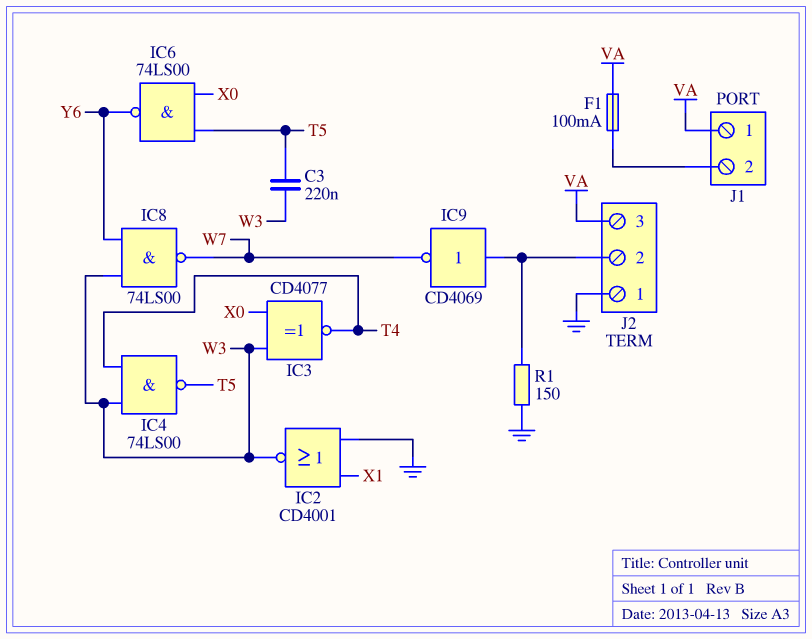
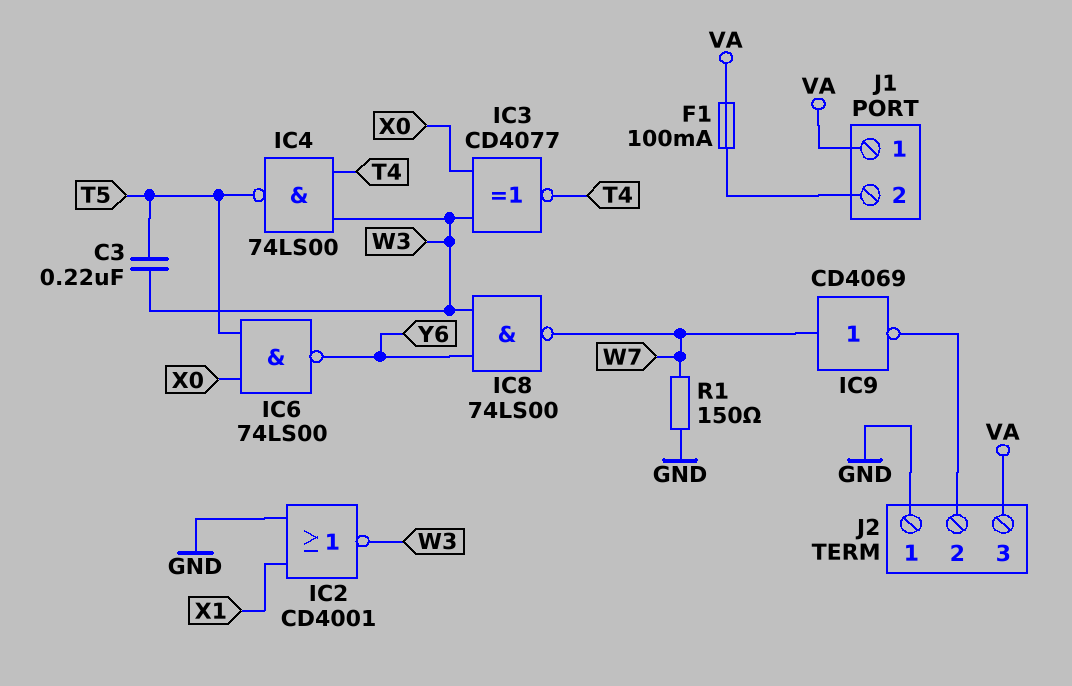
IC9: NOT CD4069 (in J2/2, out W7) -> NOT CD4069 (in W7, out J2/2)
R1: 150 (GND, J2/2) -> 150 (GND, W7)

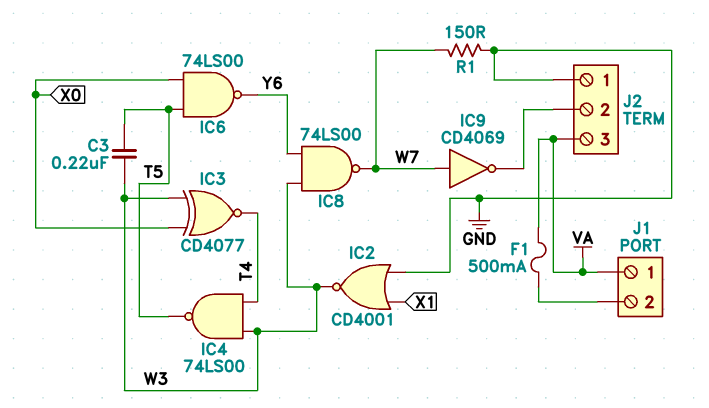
F1: 100mA (J1/2, VA) -> 500mA (J1/2, VA)

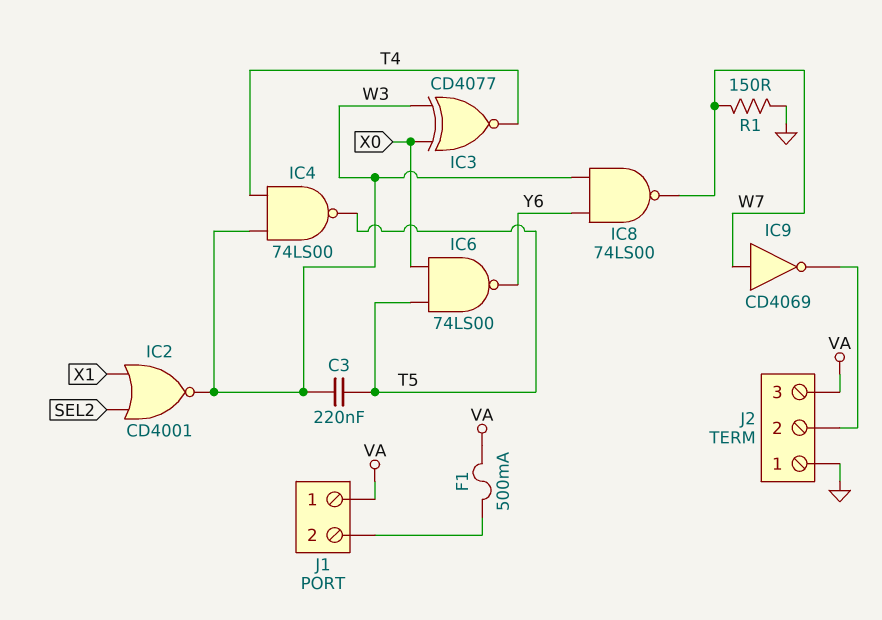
IC2: NOR CD4001 (in GND, in X1, out W3) -> NOR CD4001 (in SEL2, in X1, out W3)

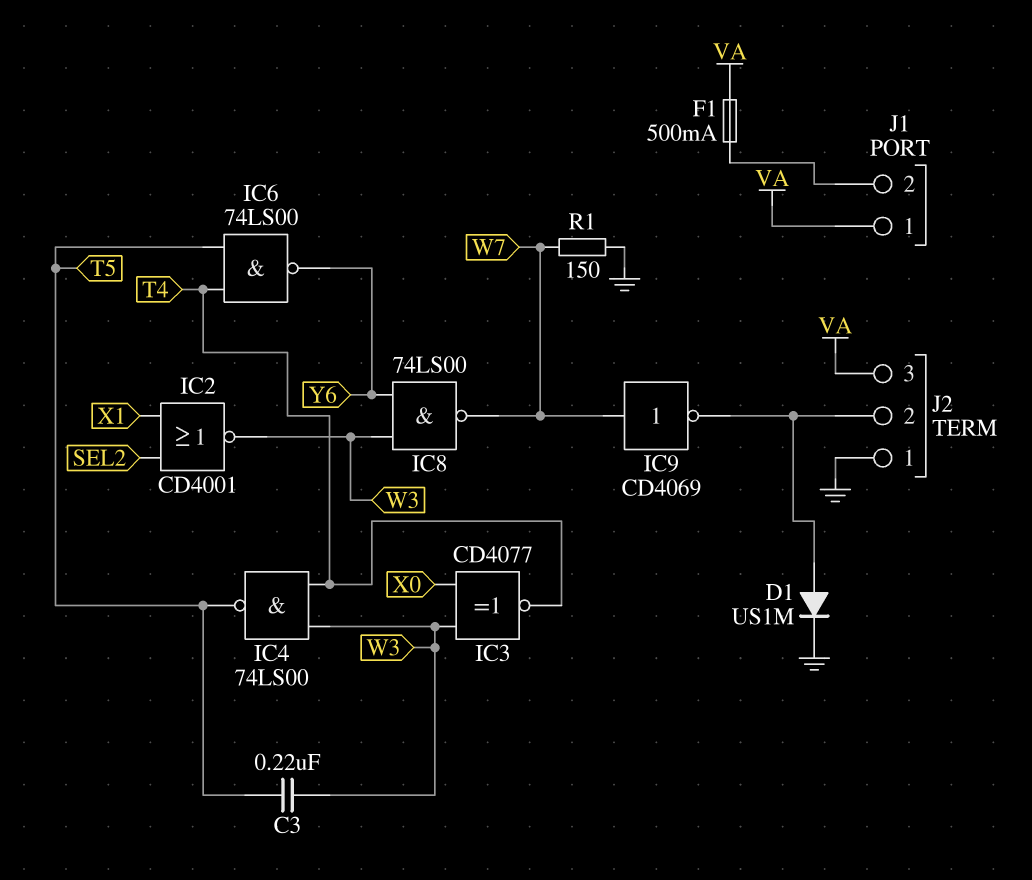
D1: none -> diode US1M (A J2/2, K GND)
IC6: NAND 74LS00 (in T5, in X0, out Y6) -> NAND 74LS00 (in T4, in T5, out Y6)

